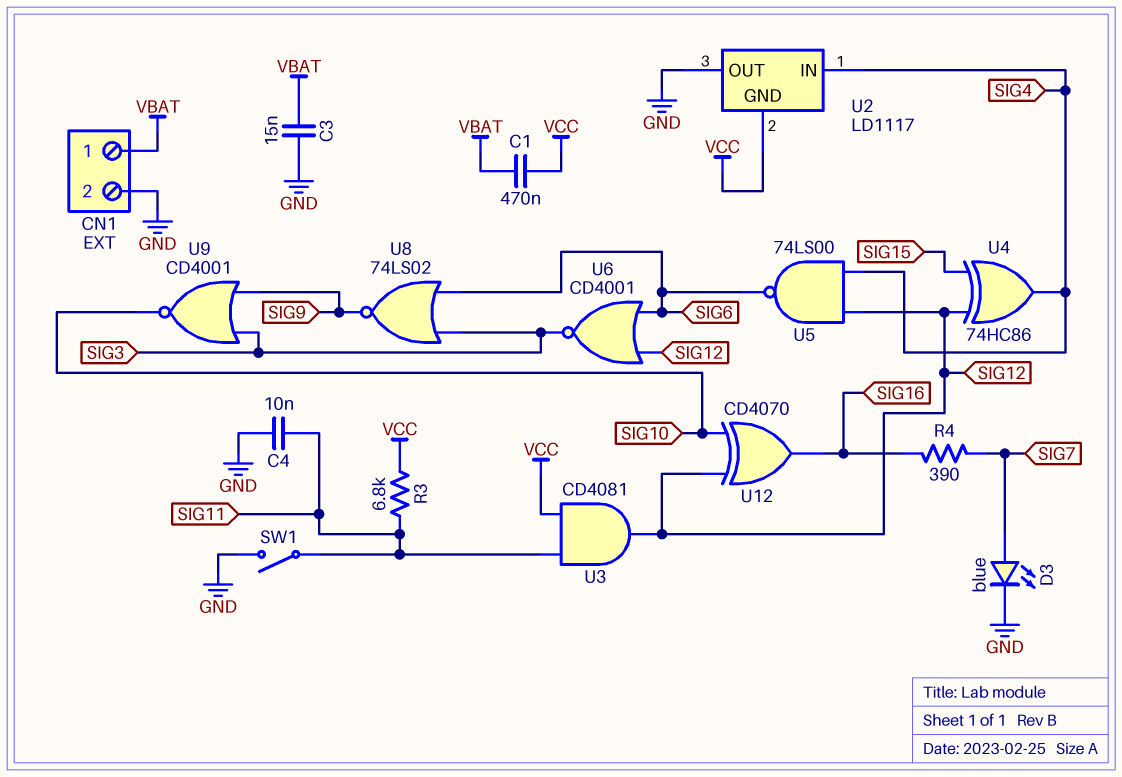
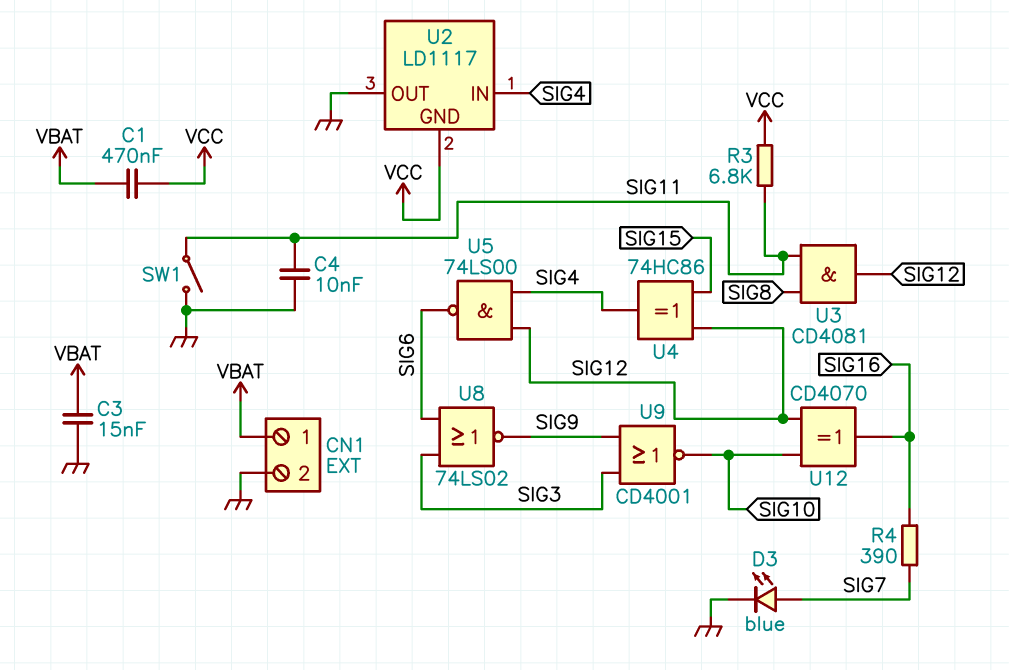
U3: AND CD4081 (in SIG11, in VCC, out SIG12) -> AND CD4081 (in SIG8, in SIG11, out SIG12)
U6: NOR CD4001 (in SIG6, in SIG12, out SIG3) -> none

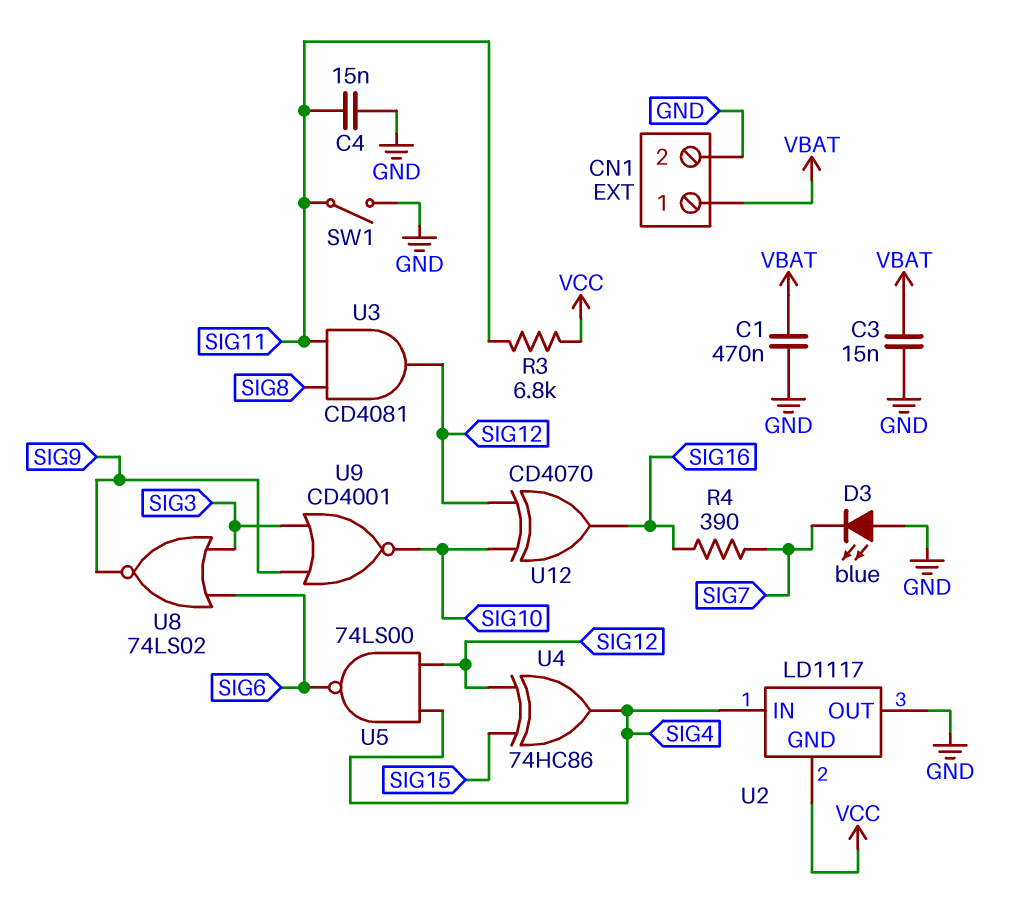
C1: 470nF (VBAT, VCC) -> 470nF (GND, VBAT)
C4: 10nF (GND, SIG11) -> 15nF (GND, SIG11)
D3: LED blue (A SIG7, K GND) -> LED blue (A GND, K SIG7)

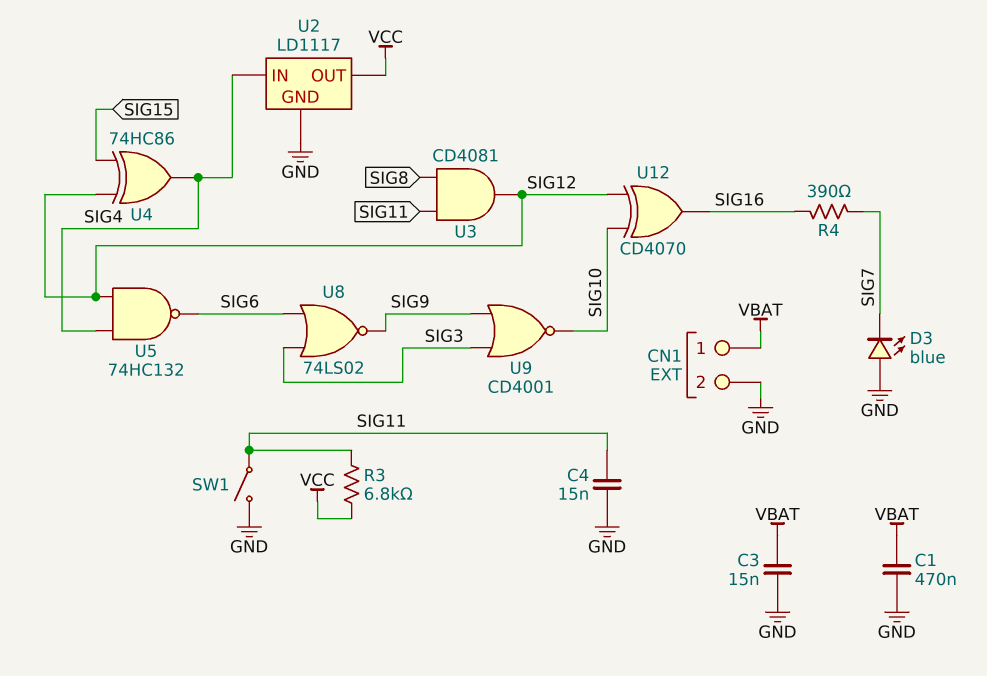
U2 pin GND: VCC -> GND
U2 pin OUT: GND -> VCC
U5: NAND 74LS00 (in SIG4, in SIG12, out SIG6) -> NAND 74HC132 (in SIG4, in SIG12, out SIG6)

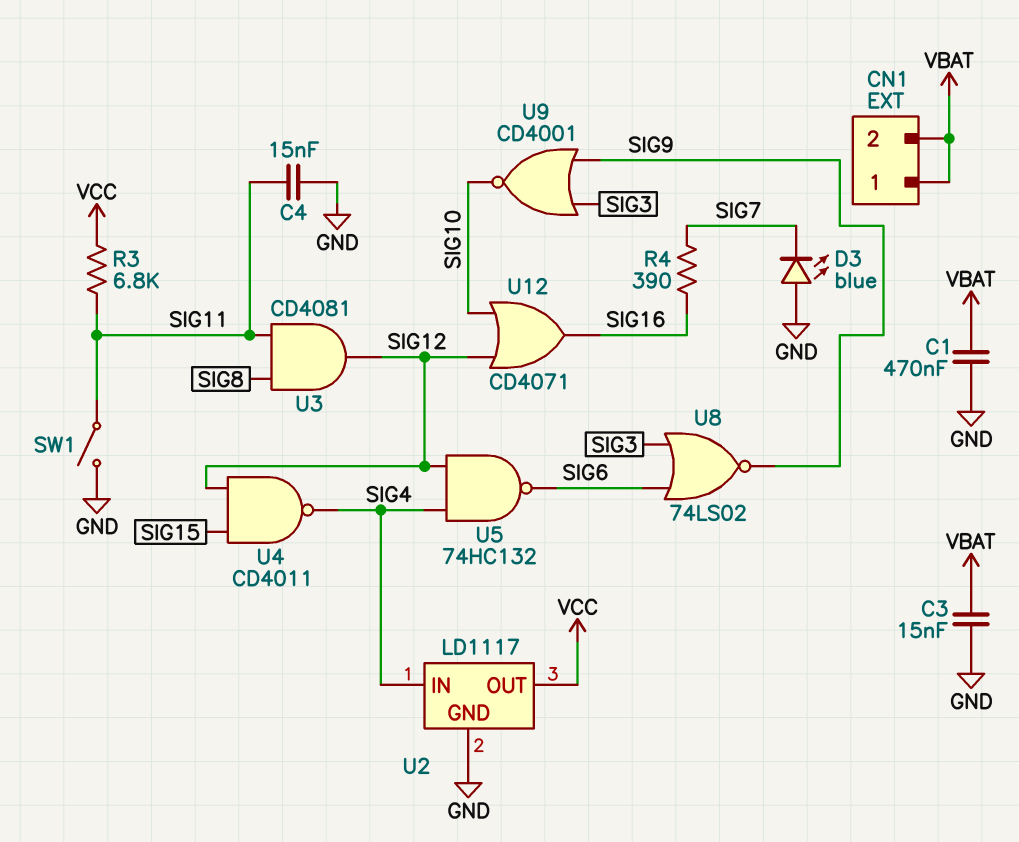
CN1 pin 2: GND -> VBAT
U4: XOR 74HC86 (in SIG12, in SIG15, out SIG4) -> NAND CD4011 (in SIG12, in SIG15, out SIG4)
U12: XOR CD4070 (in SIG10, in SIG12, out SIG16) -> OR CD4071 (in SIG10, in SIG12, out SIG16)

